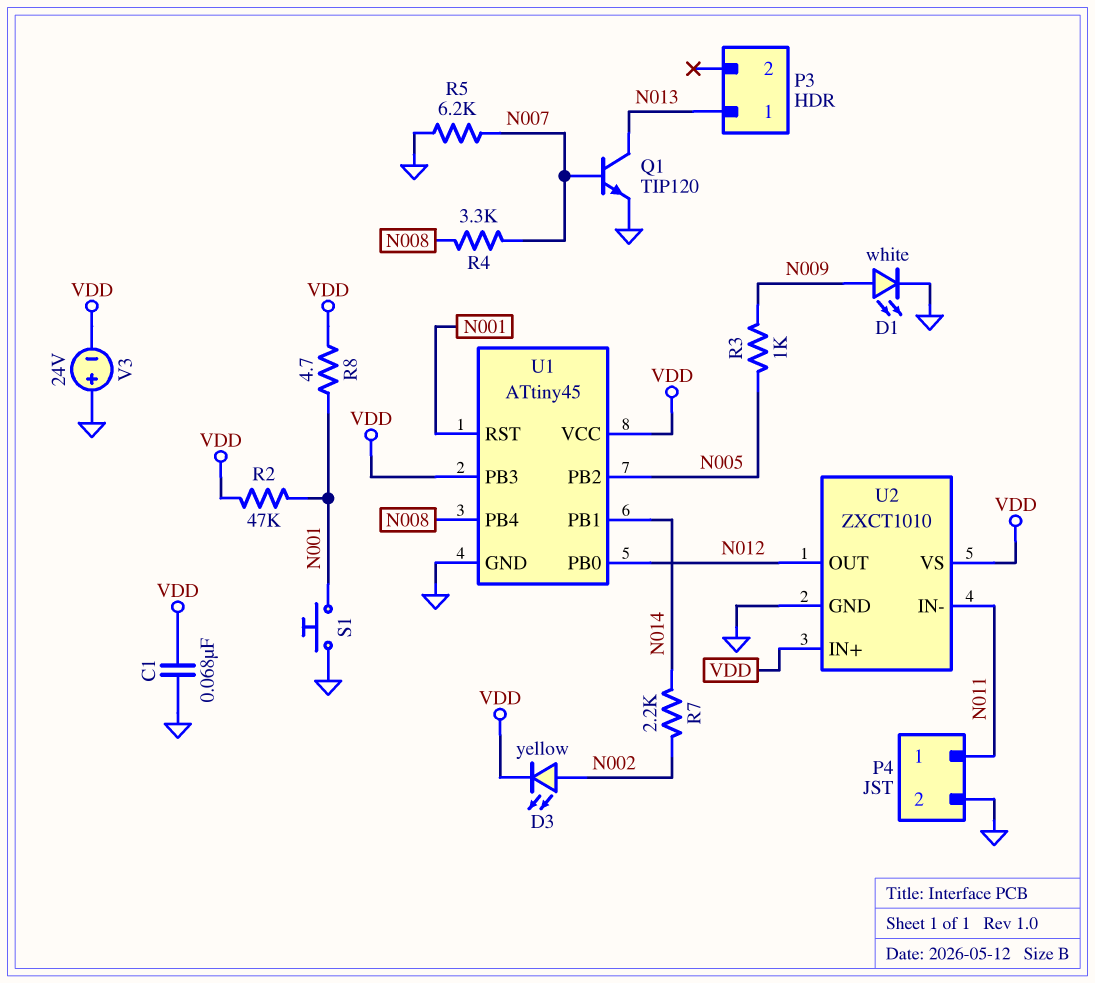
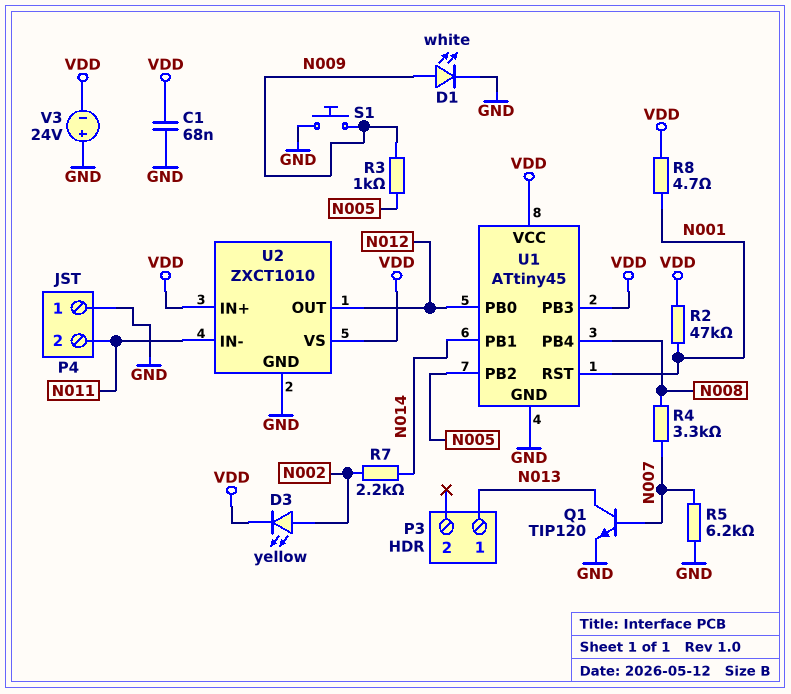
P4 pin 1: N011 -> GND
P4 pin 2: GND -> N011
S1: button (GND, N001) -> button (GND, N009)

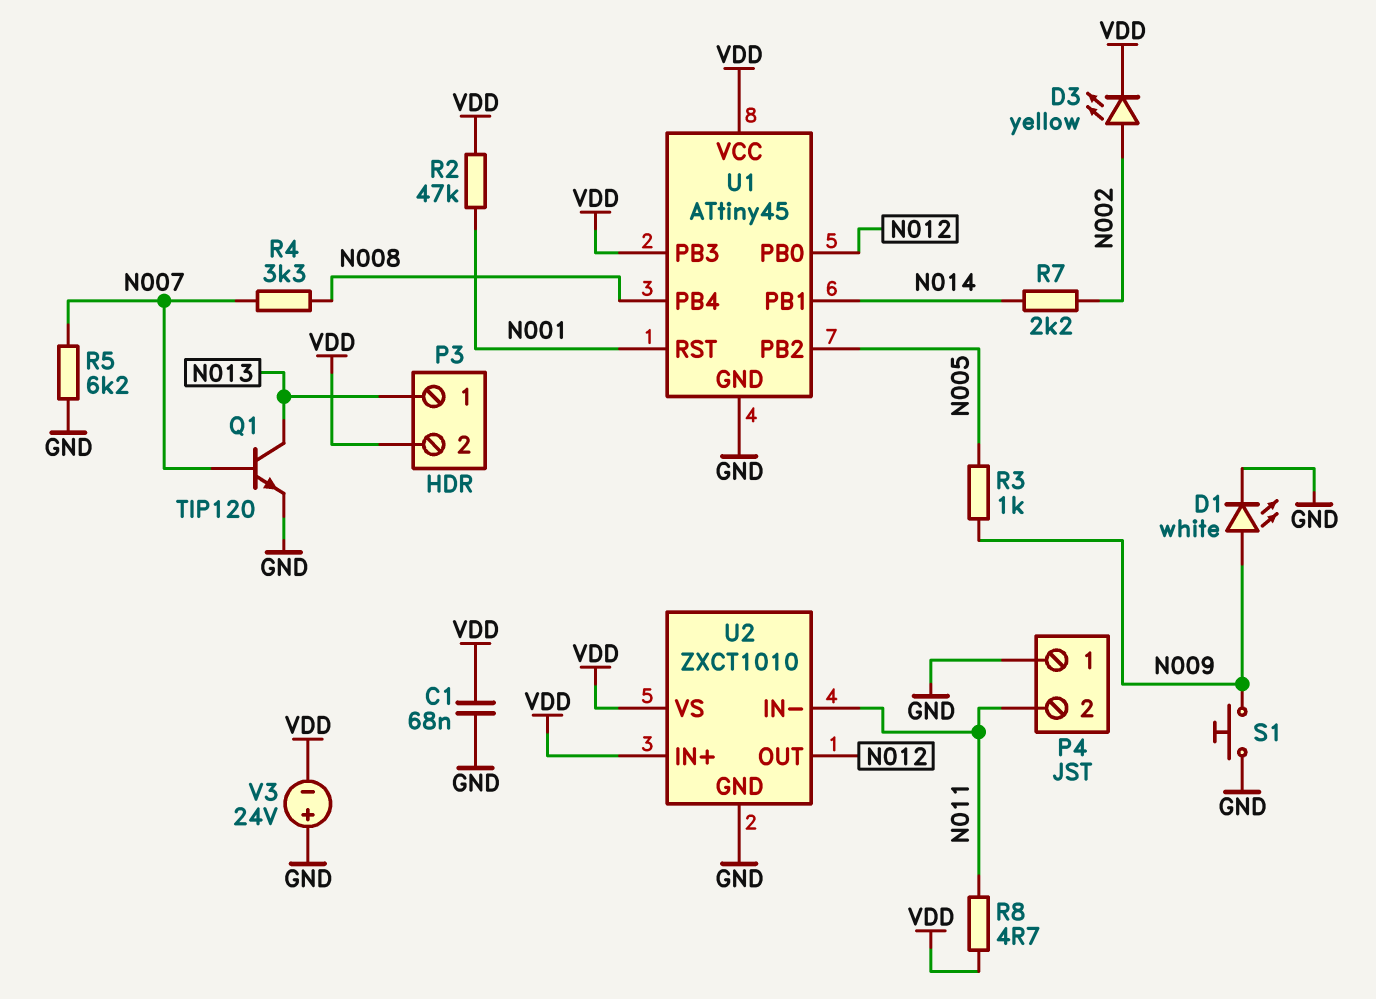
P3 pin 2: none -> VDD
R8: 4.7 (N001, VDD) -> 4.7 (N011, VDD)

